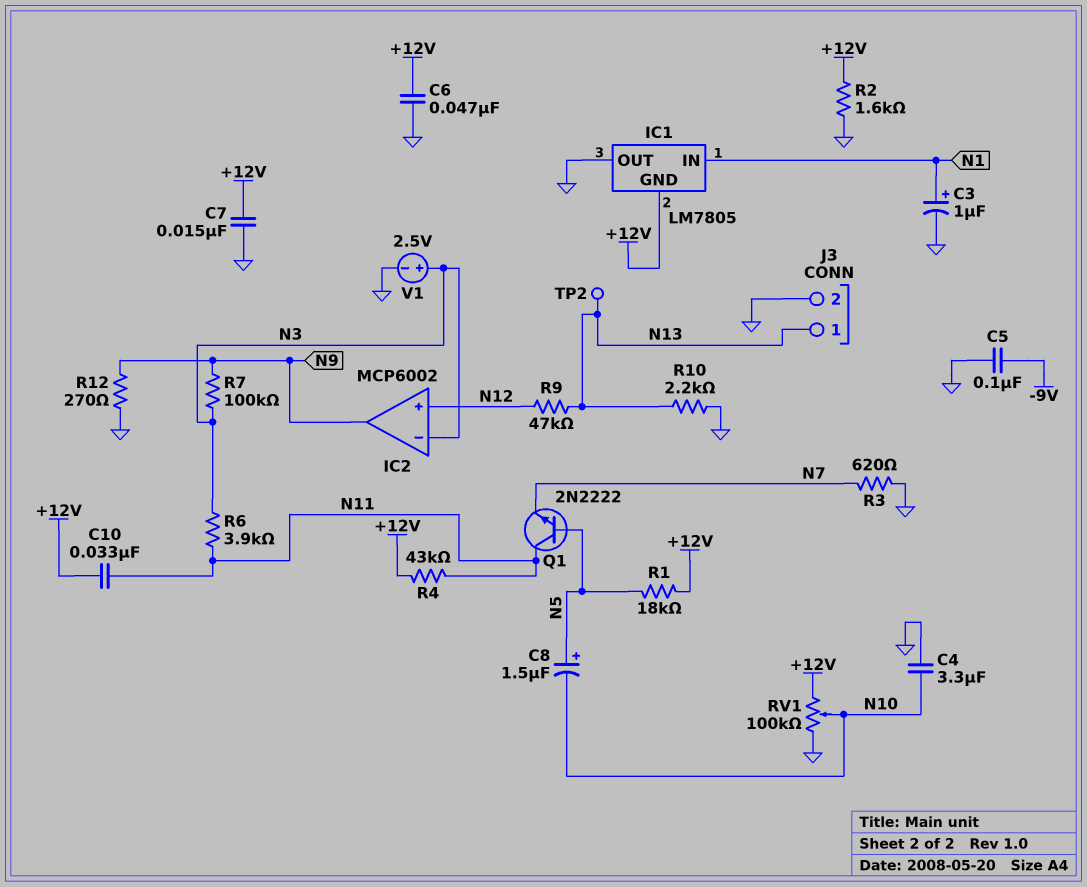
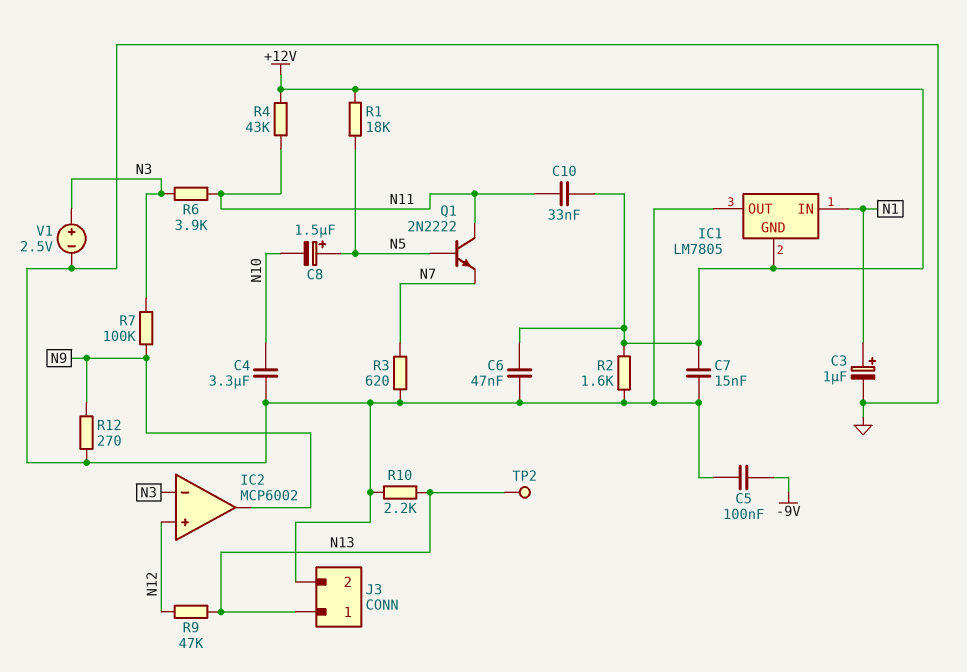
RV1: 100k (+12V, GND, wiper N10) -> none

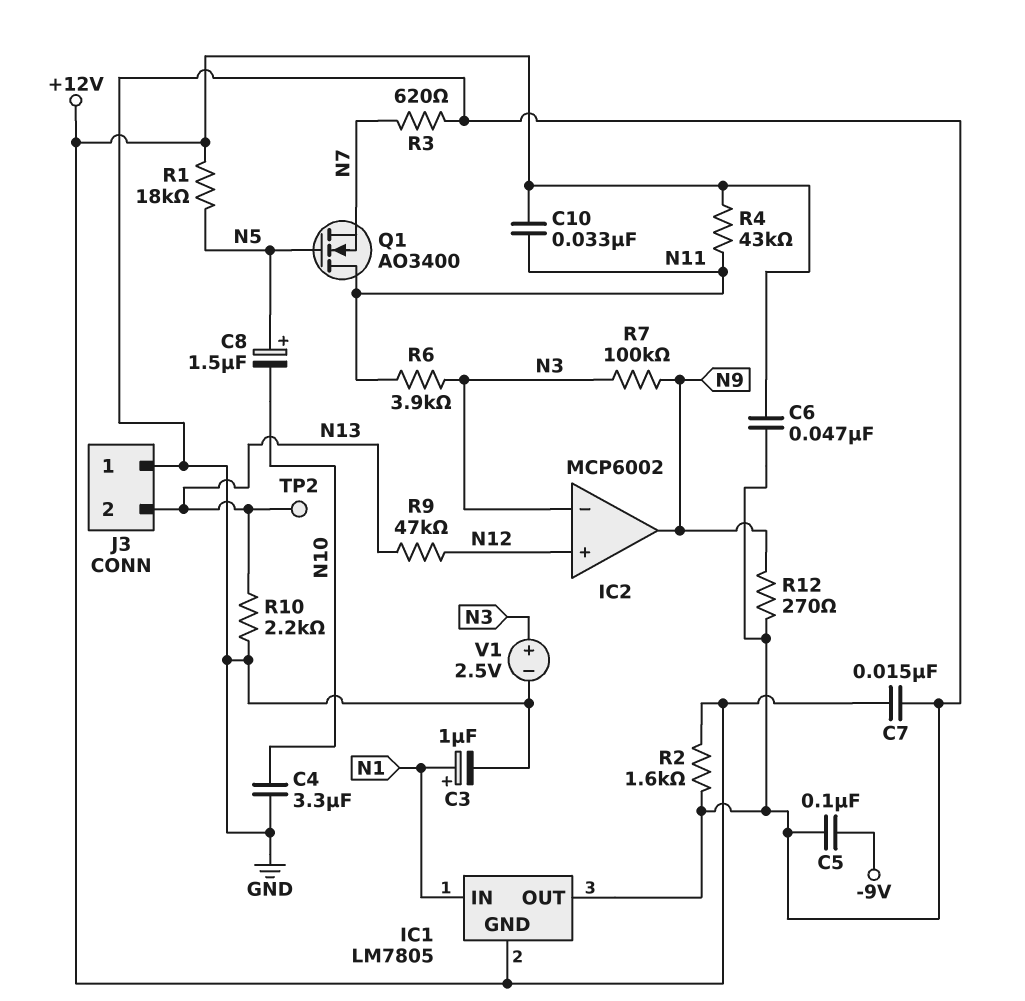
J3 pin 1: N13 -> GND
J3 pin 2: GND -> N13
Q1: NPN 2N2222 (B N5, C N11, E N7) -> NMOS AO3400 (G N5, D N11, S N7)

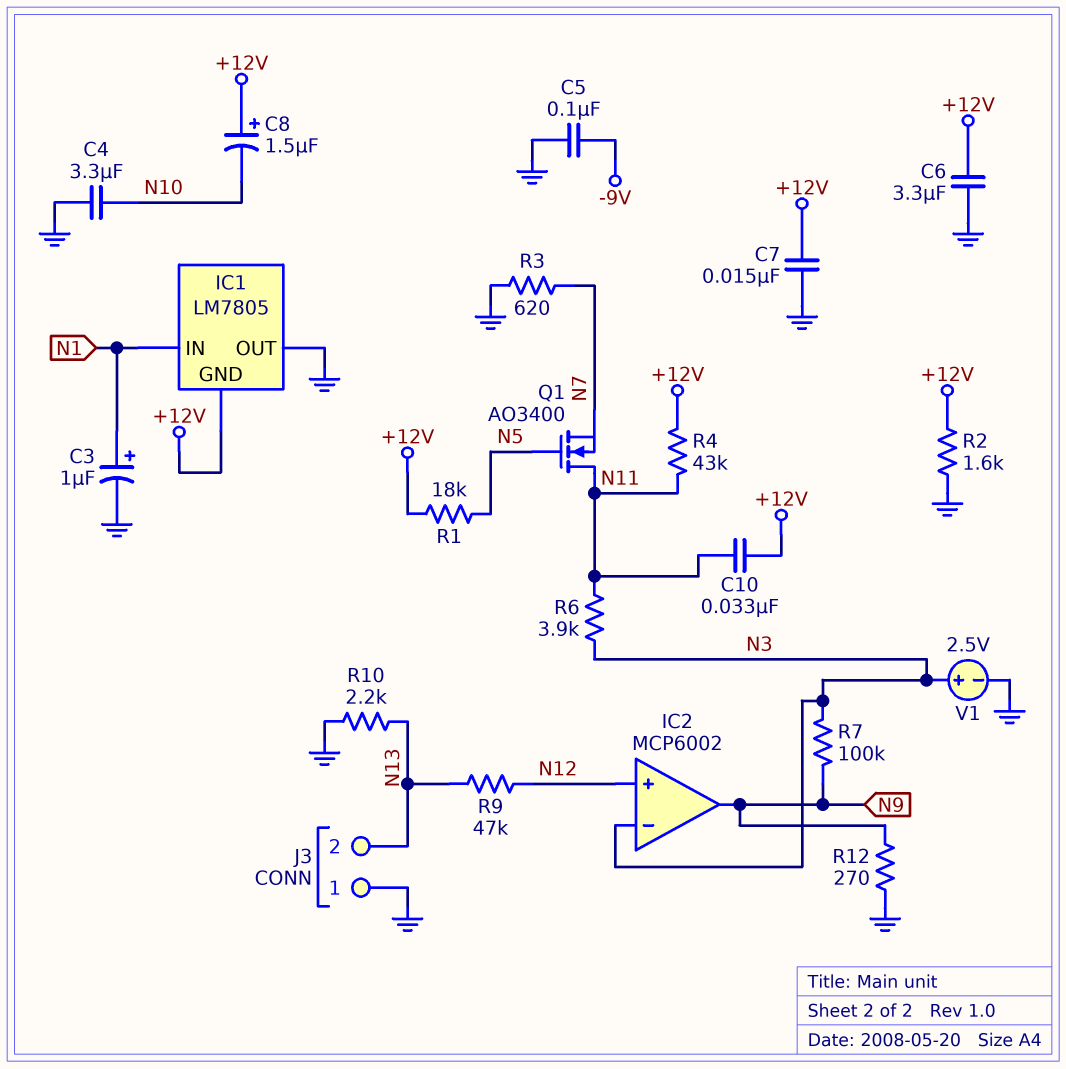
C6: 47nF (+12V, GND) -> 3.3uF (+12V, GND)
C8: 1.5uF (plus N5, minus N10) -> 1.5uF (plus +12V, minus N10)
TP2: test point (N13) -> none

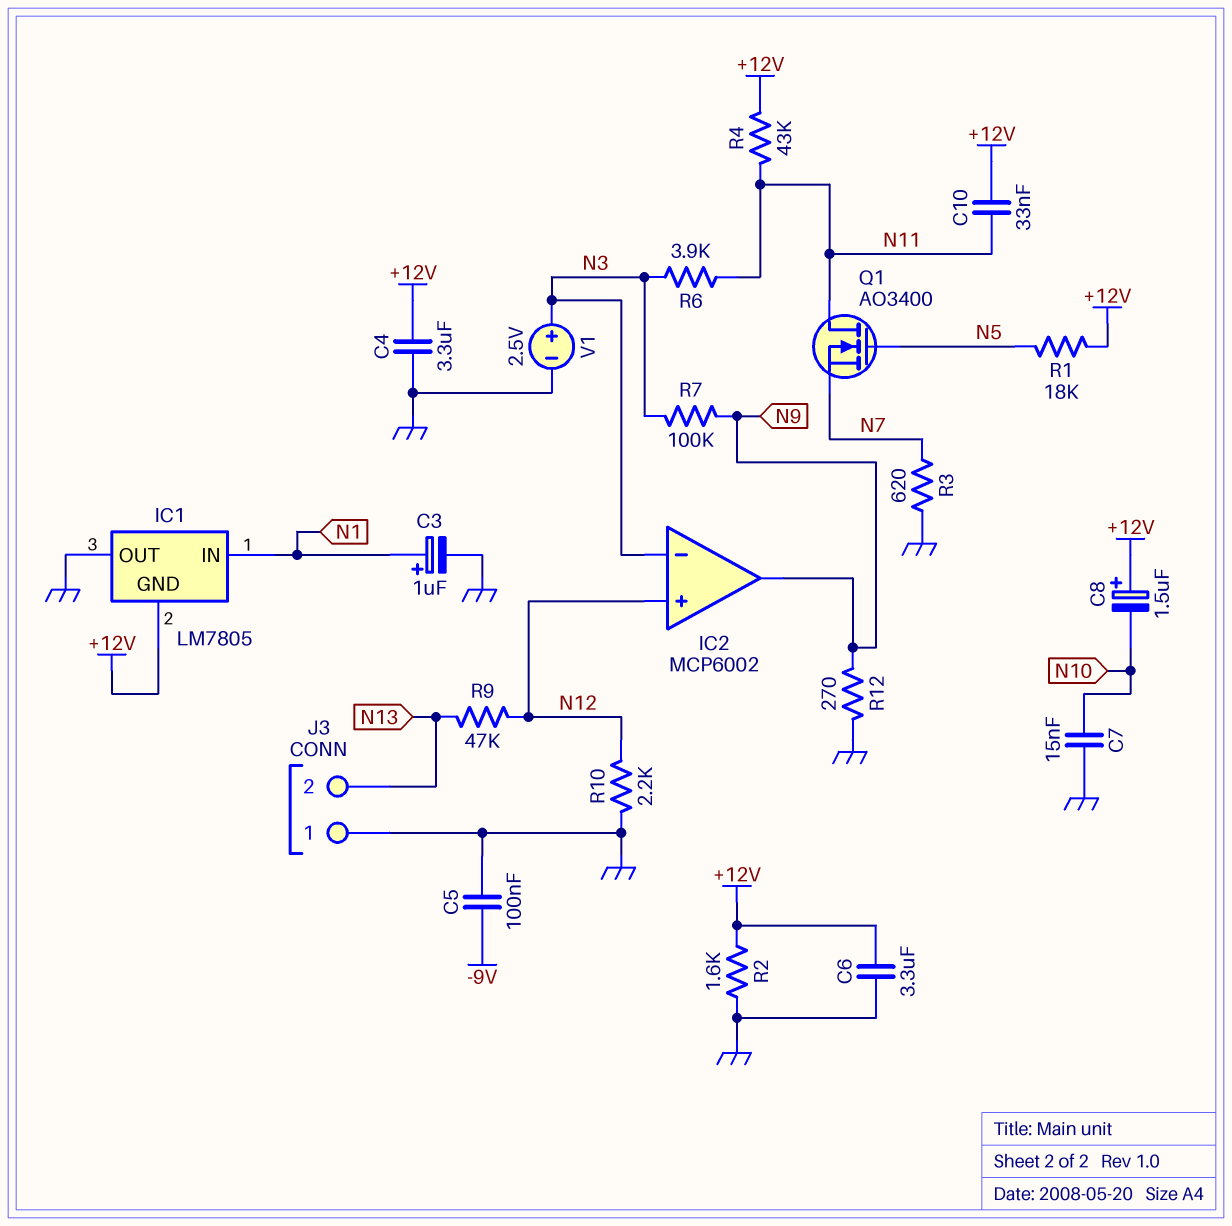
C4: 3.3uF (GND, N10) -> 3.3uF (+12V, GND)
C7: 15nF (+12V, GND) -> 15nF (GND, N10)
R10: 2.2k (GND, N13) -> 2.2k (GND, N12)

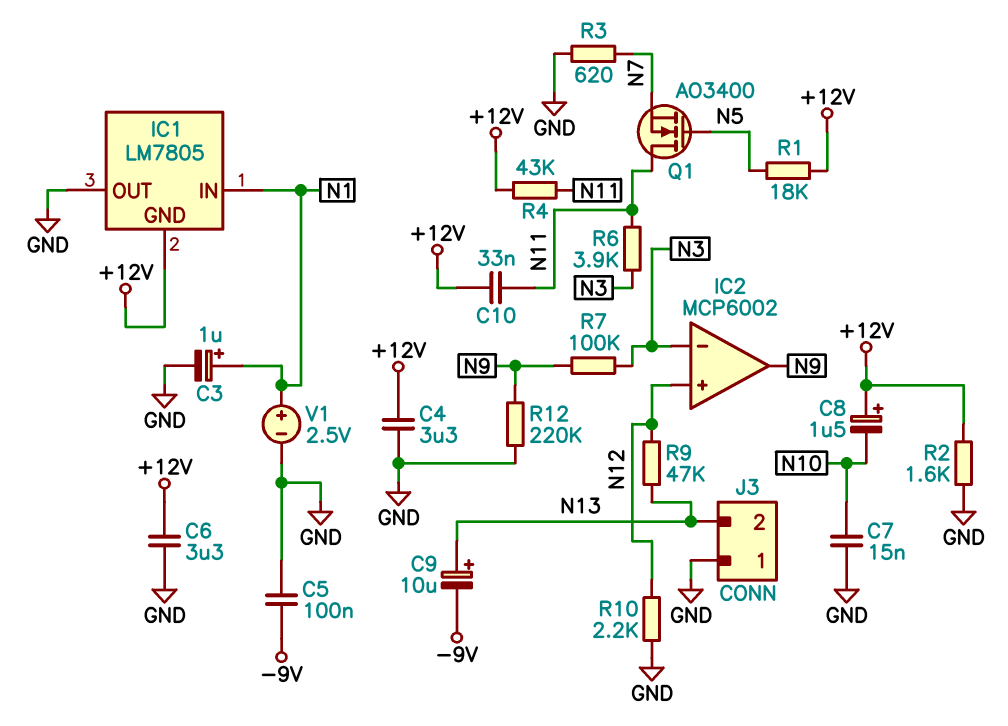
C9: none -> 10uF (plus N13, minus -9V)
R12: 270 (GND, N9) -> 220k (GND, N9)
V1: 2.5V (plus N3, minus GND) -> 2.5V (plus N1, minus GND)

